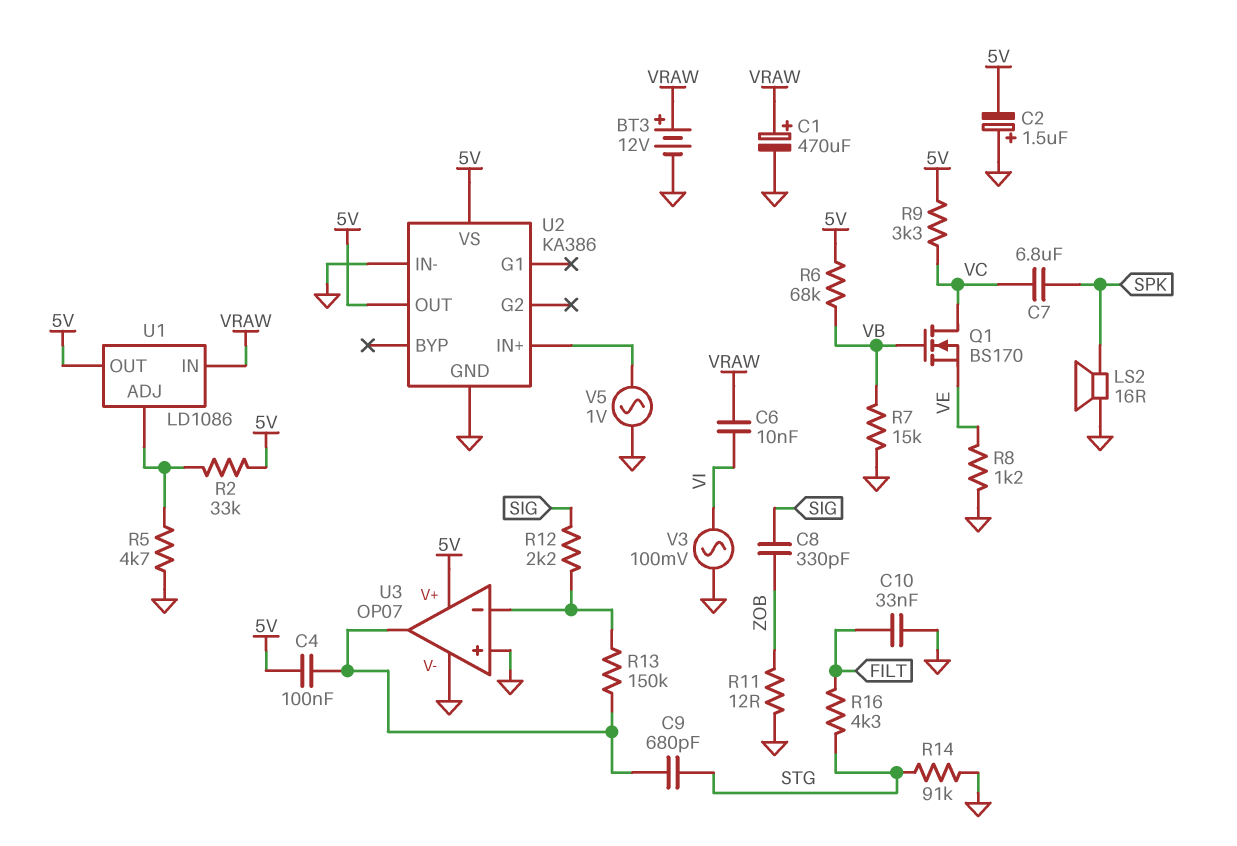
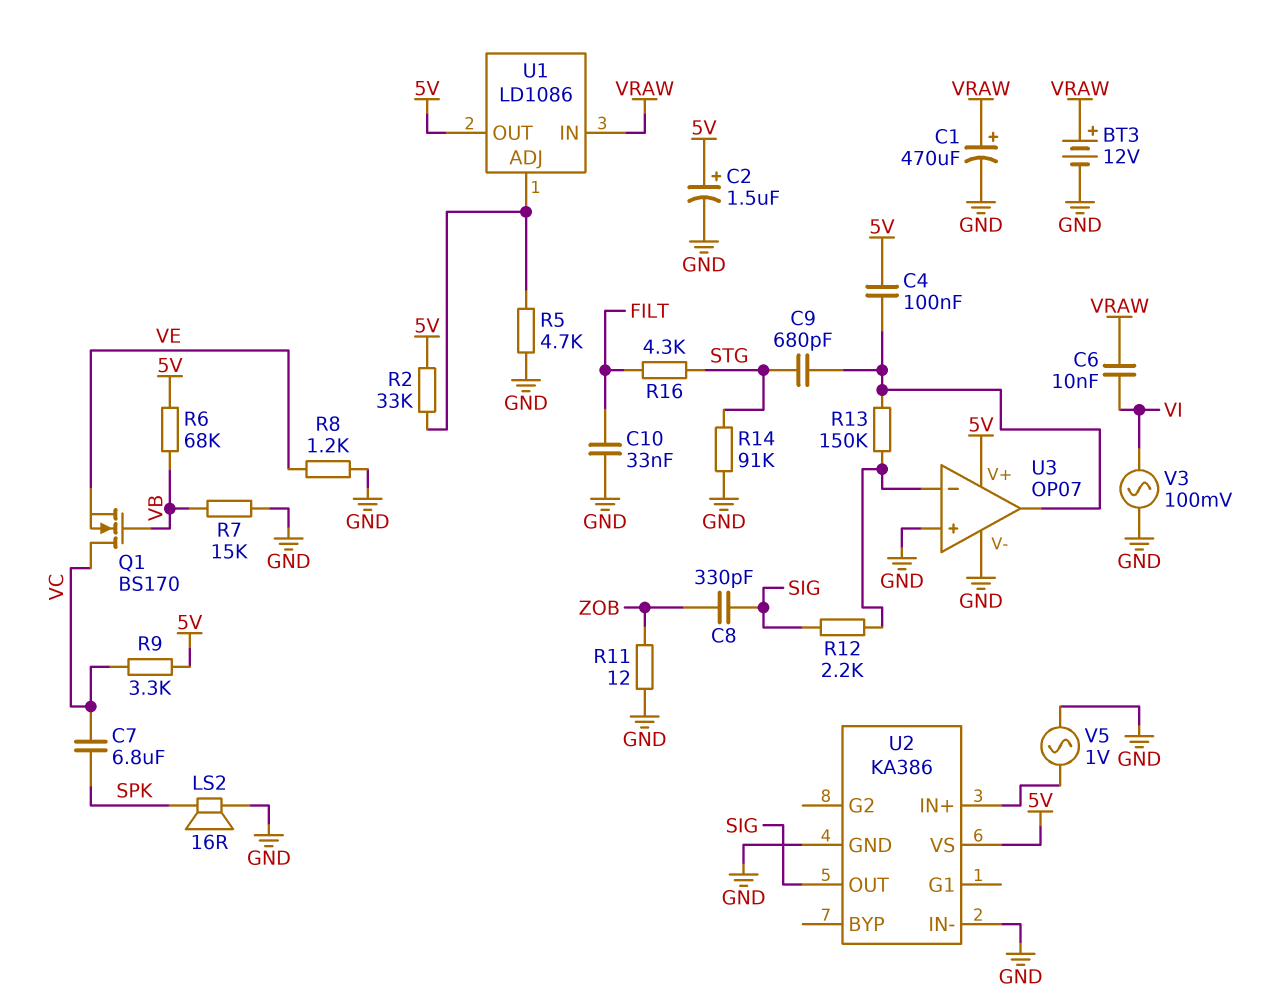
C2: 1.5uF (plus GND, minus 5V) -> 1.5uF (plus 5V, minus GND)
U2 pin OUT: 5V -> SIG

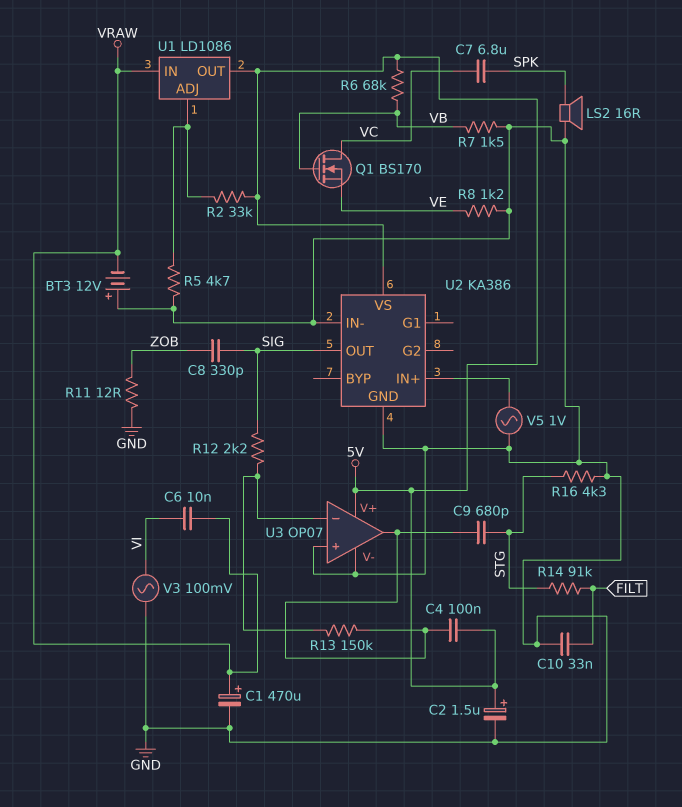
BT3: 12V (plus VRAW, minus GND) -> 12V (plus GND, minus VRAW)
R7: 15k (GND, VB) -> 1.5k (GND, VB)
R9: 3.3k (5V, VC) -> none
R14: 91k (GND, STG) -> 91k (FILT, STG)
R16: 4.3k (FILT, STG) -> 4.3k (GND, STG)

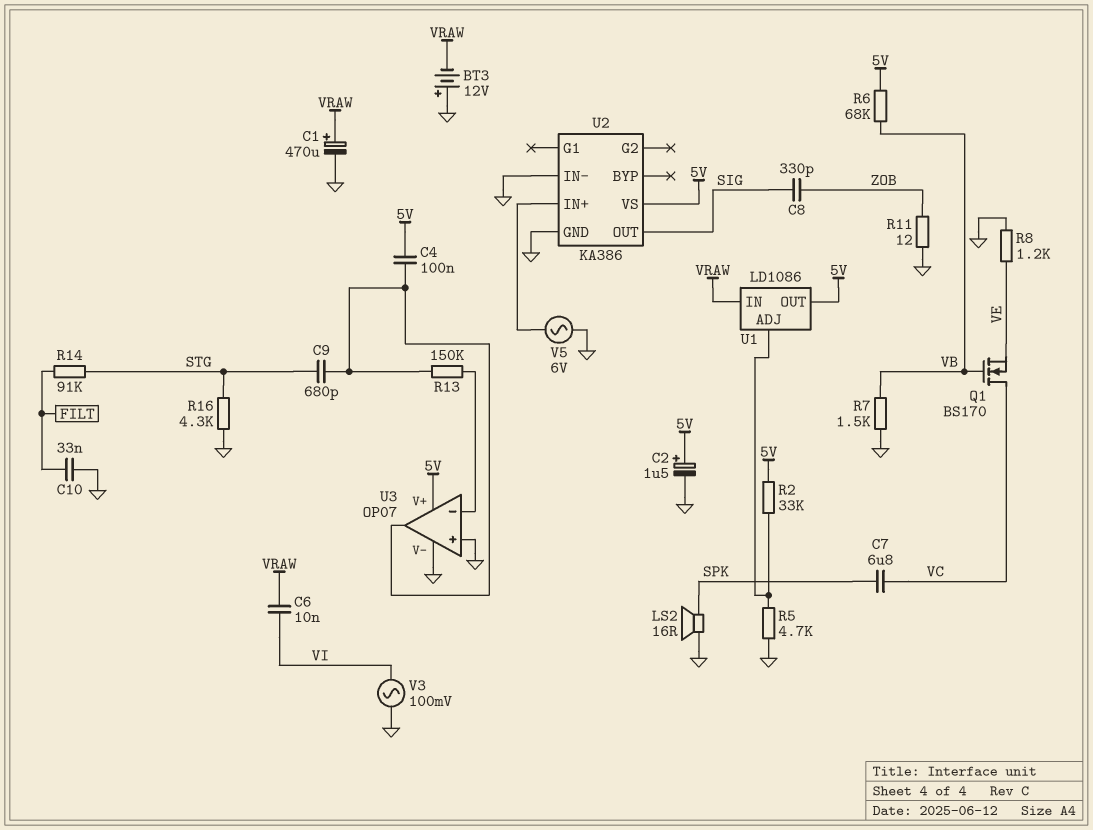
R12: 2.2k (SIG, U3/in-) -> none
V5: AC 1V (GND, U2/IN+) -> AC 6V (GND, U2/IN+)

